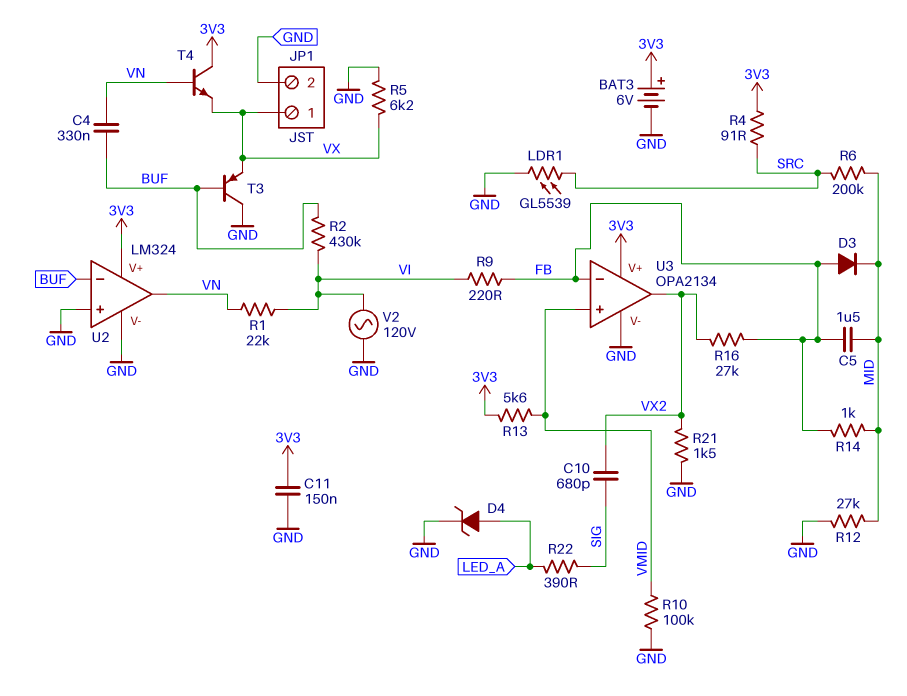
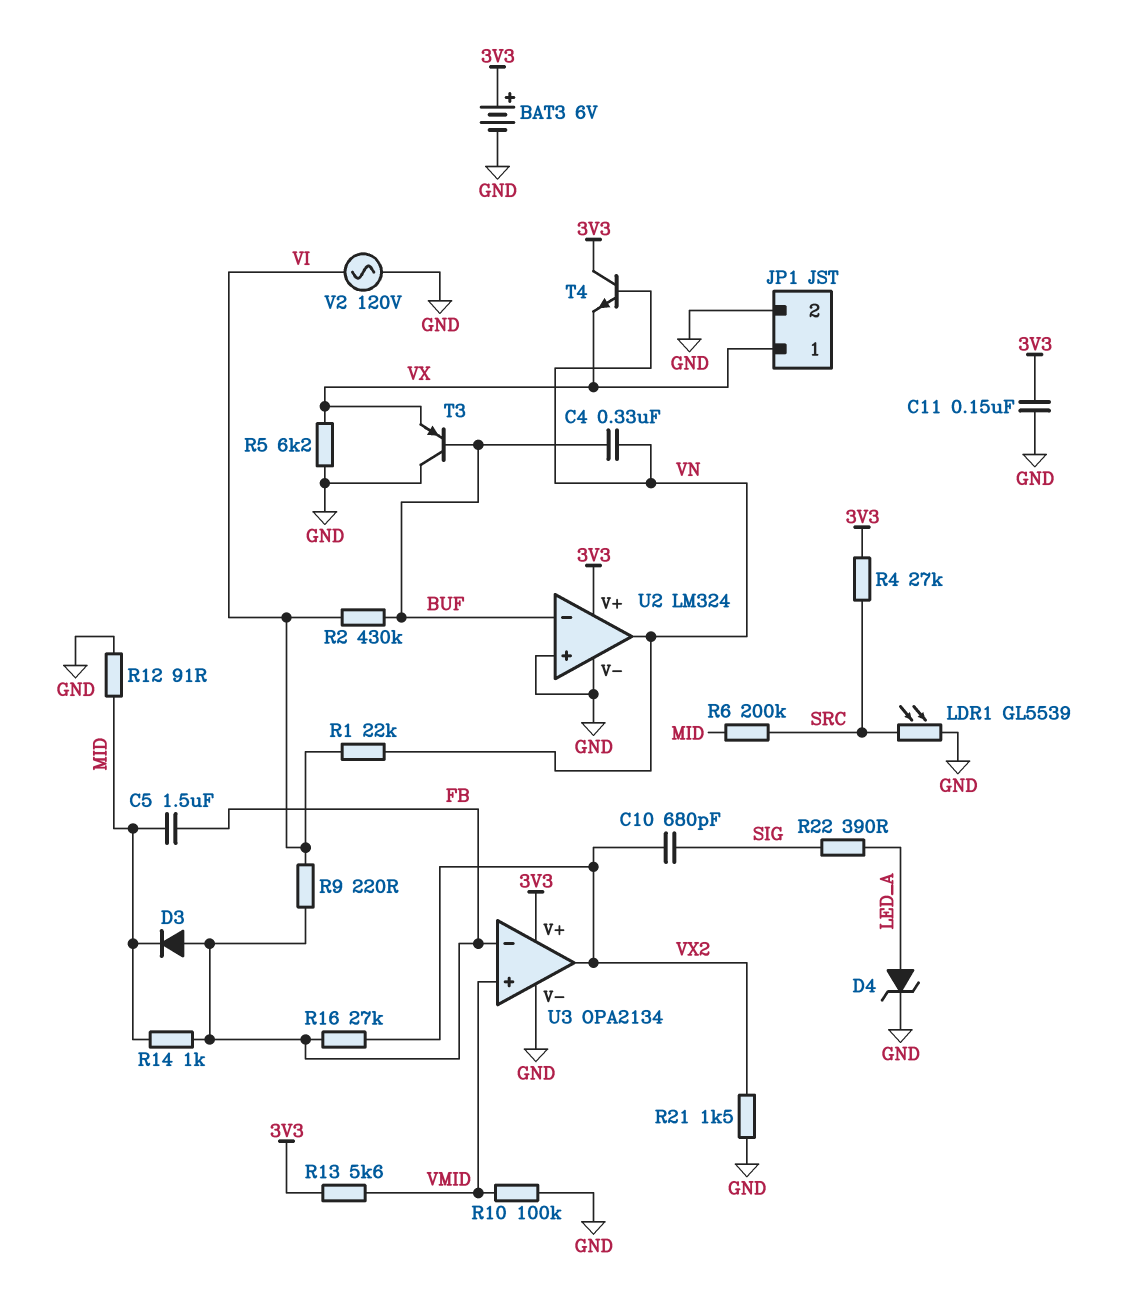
R4: 91 (3V3, SRC) -> 27k (3V3, SRC)
R12: 27k (GND, MID) -> 91 (GND, MID)

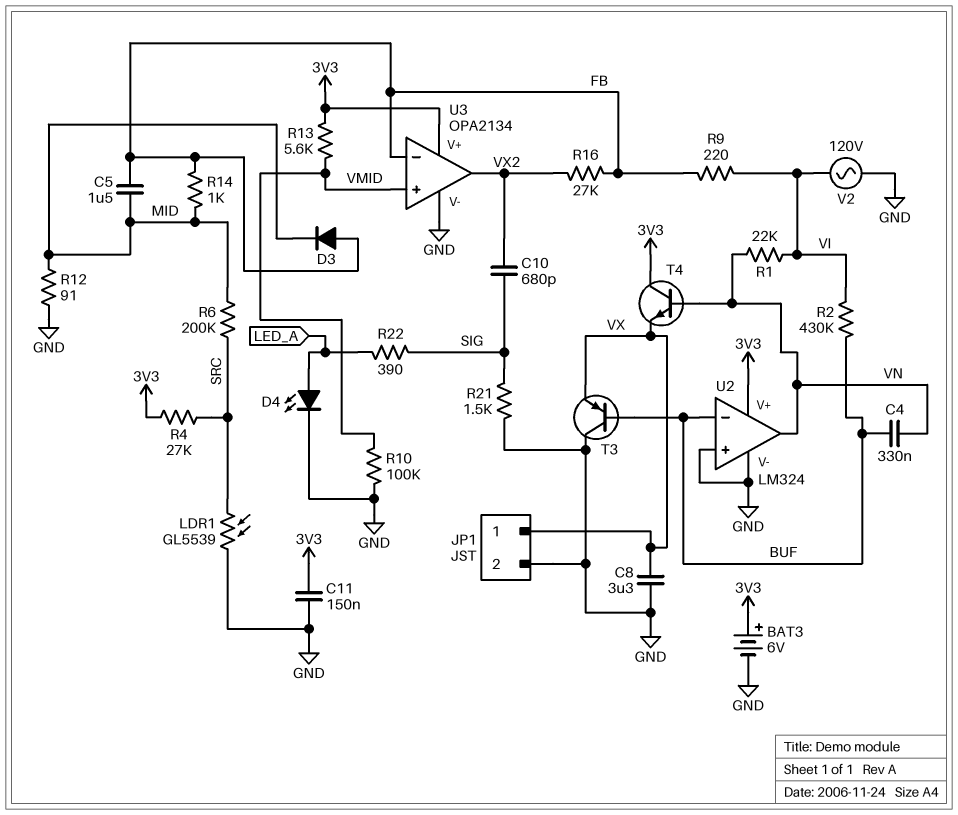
C8: none -> 3.3uF (GND, VX)
D4: zener (A LED_A, K GND) -> LED (A LED_A, K GND)
R5: 6.2k (GND, VX) -> none
R21: 1.5k (GND, VX2) -> 1.5k (GND, SIG)

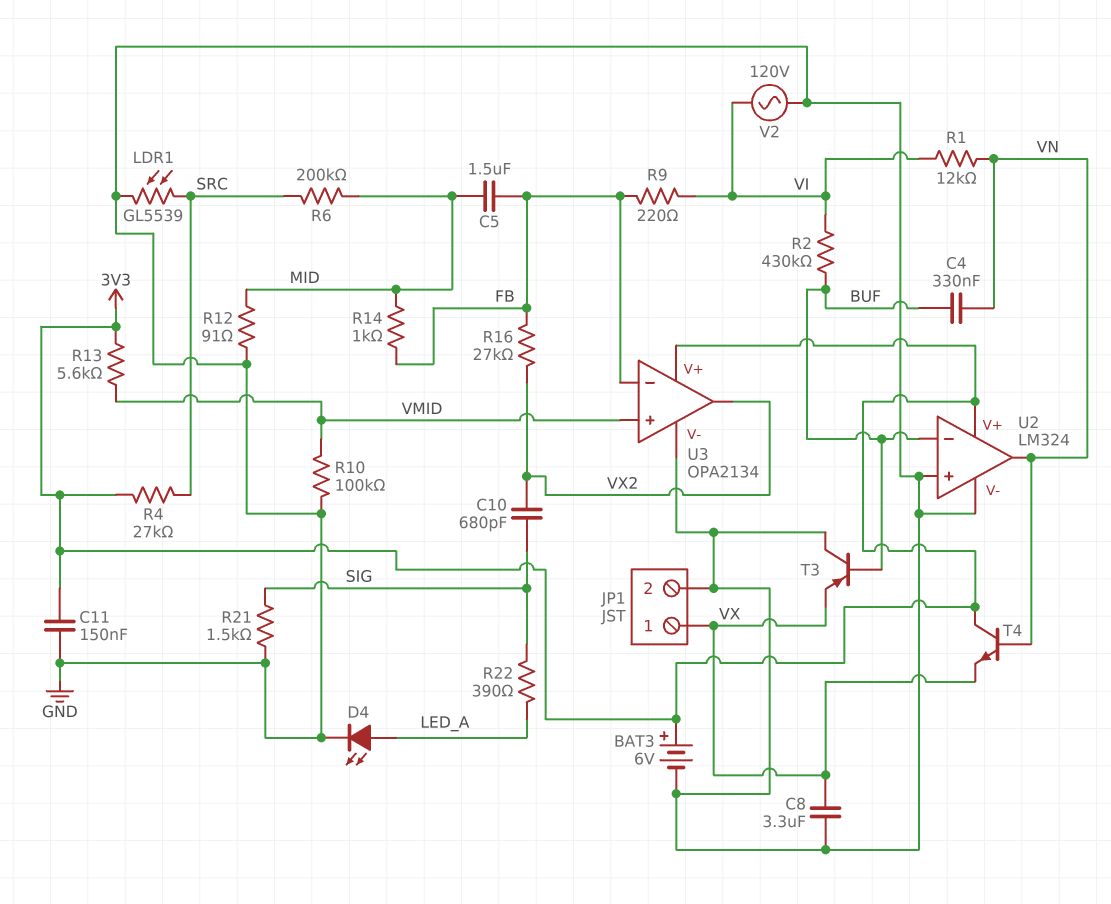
D3: diode (A FB, K MID) -> none
R1: 22k (VI, VN) -> 12k (VI, VN)

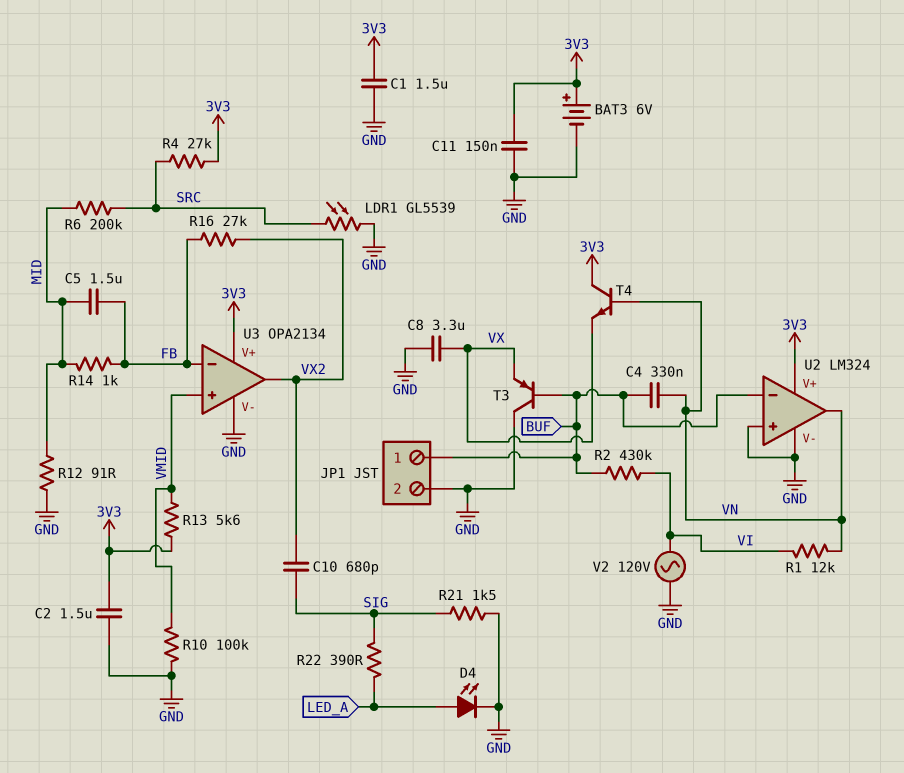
C1: none -> 1.5uF (3V3, GND)
C2: none -> 1.5uF (3V3, GND)
JP1 pin 1: VX -> BUF
R9: 220 (FB, VI) -> none

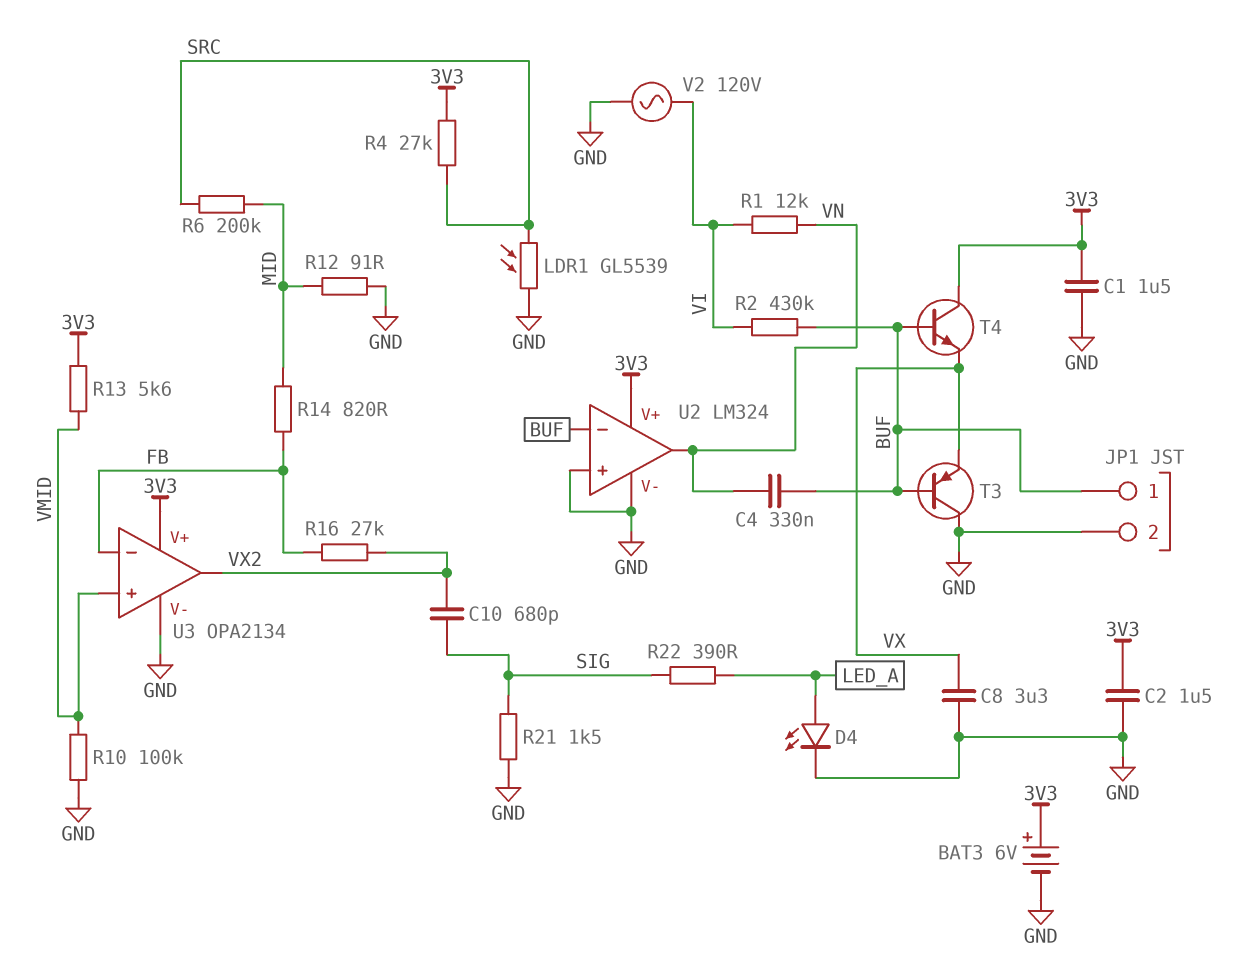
C5: 1.5uF (FB, MID) -> none
C11: 150nF (3V3, GND) -> none
R14: 1k (FB, MID) -> 820 (FB, MID)
T4: NPN (B VN, C 3V3, E VX) -> NPN (B BUF, C 3V3, E VX)

